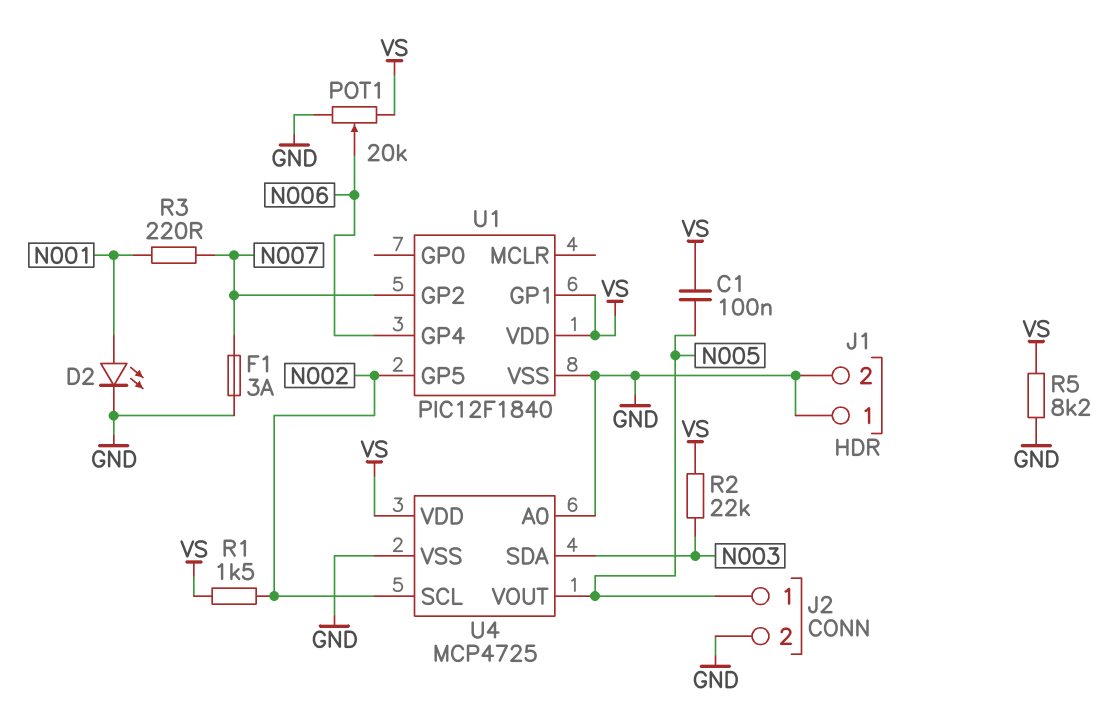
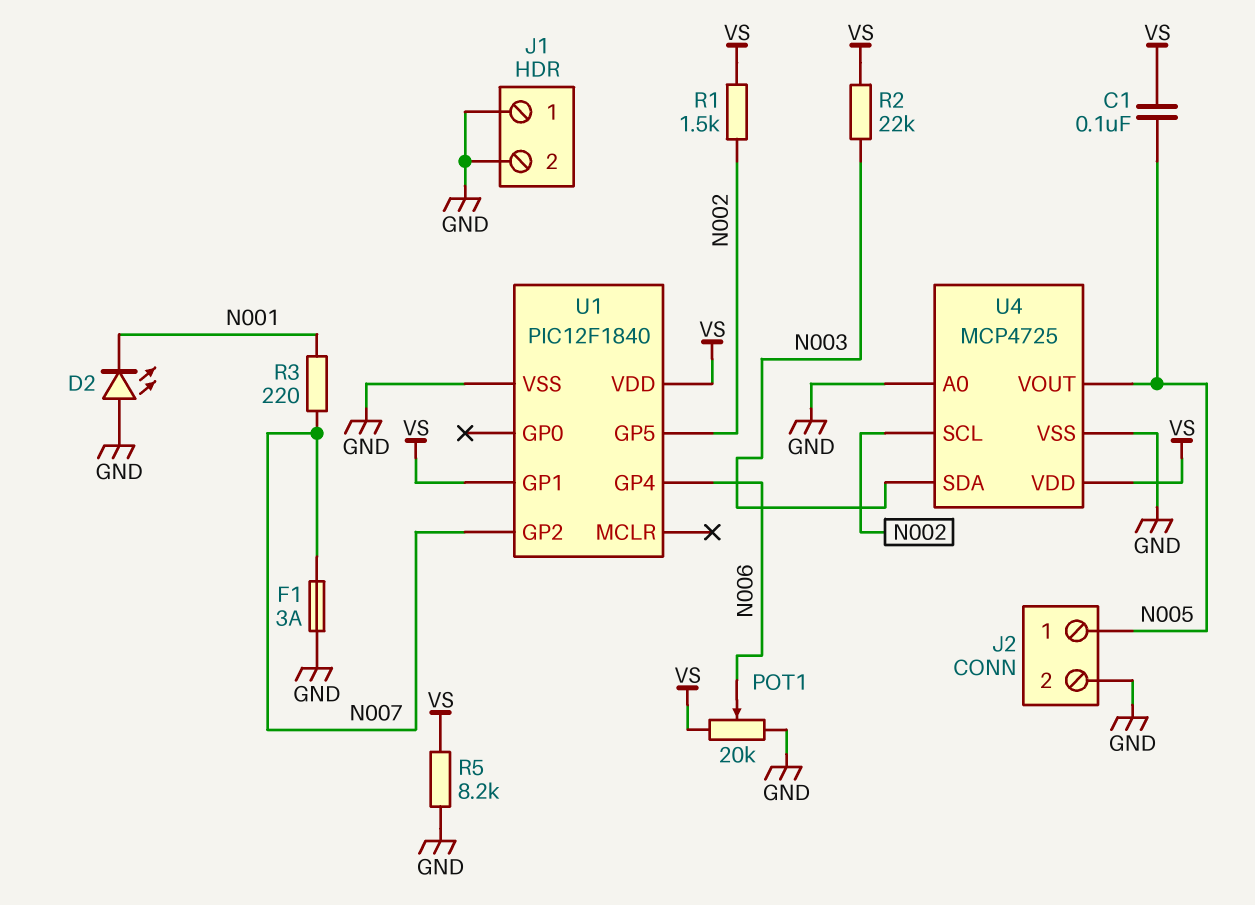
D2: LED (A N001, K GND) -> LED (A GND, K N001)

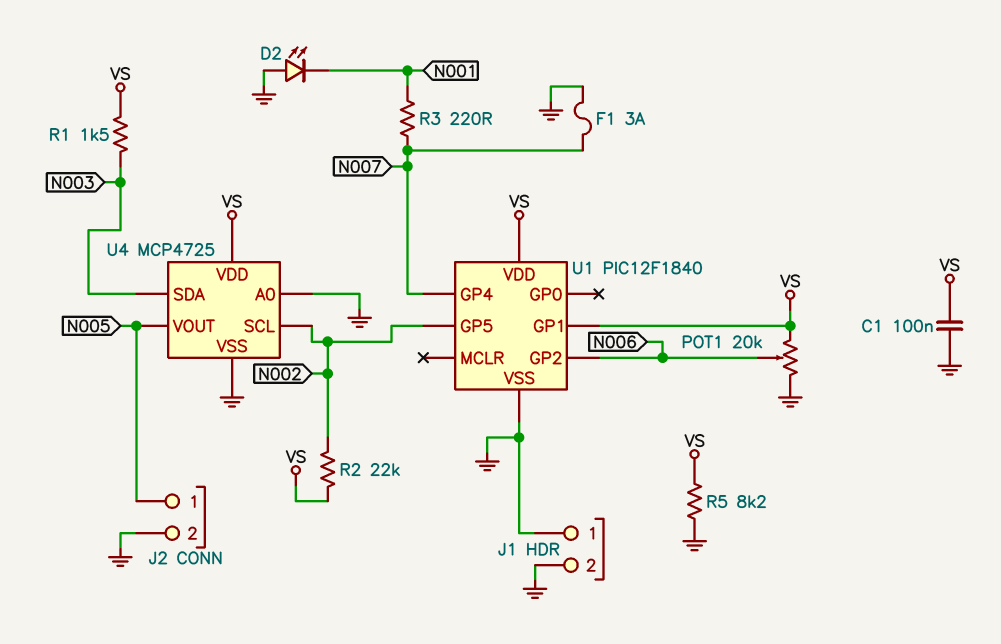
C1: 100nF (N005, VS) -> 100nF (GND, VS)
R1: 1.5k (N002, VS) -> 1.5k (N003, VS)
R2: 22k (N003, VS) -> 22k (N002, VS)
U1 pin GP2: N007 -> N006
U1 pin GP4: N006 -> N007

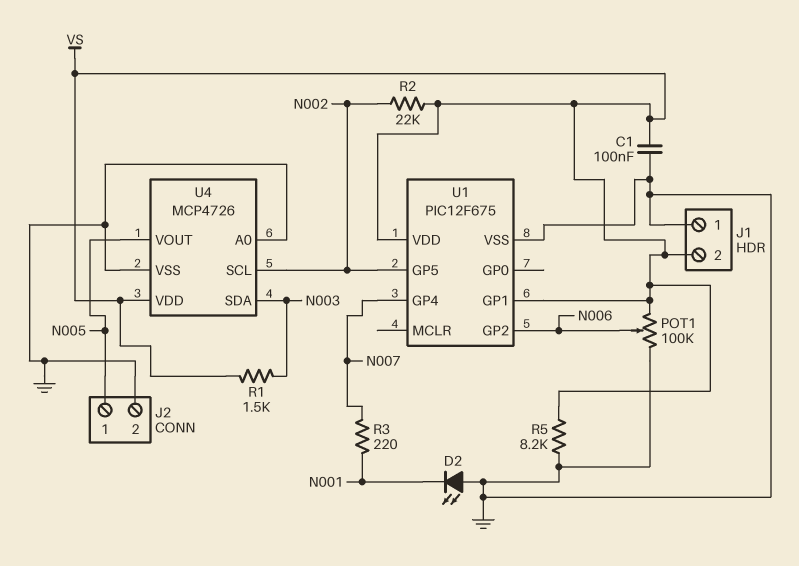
F1: 3A (GND, N007) -> none
J1 pin 2: GND -> VS
POT1: 20k (GND, VS, wiper N006) -> 100k (GND, VS, wiper N006)
U1: PIC12F1840 -> PIC12F675
U4: MCP4725 -> MCP4726

